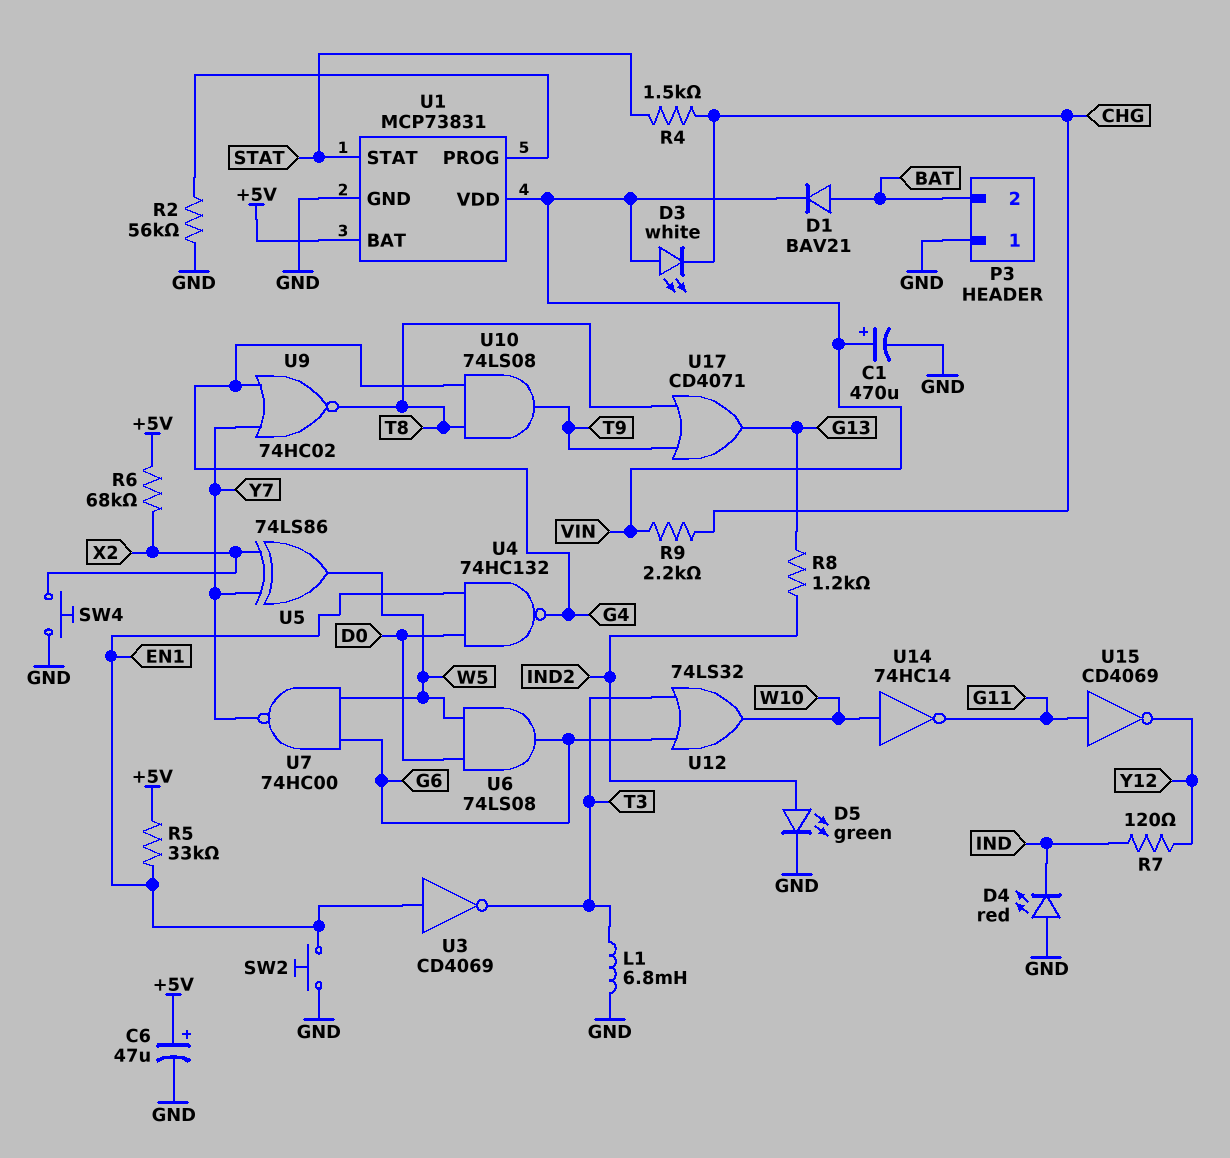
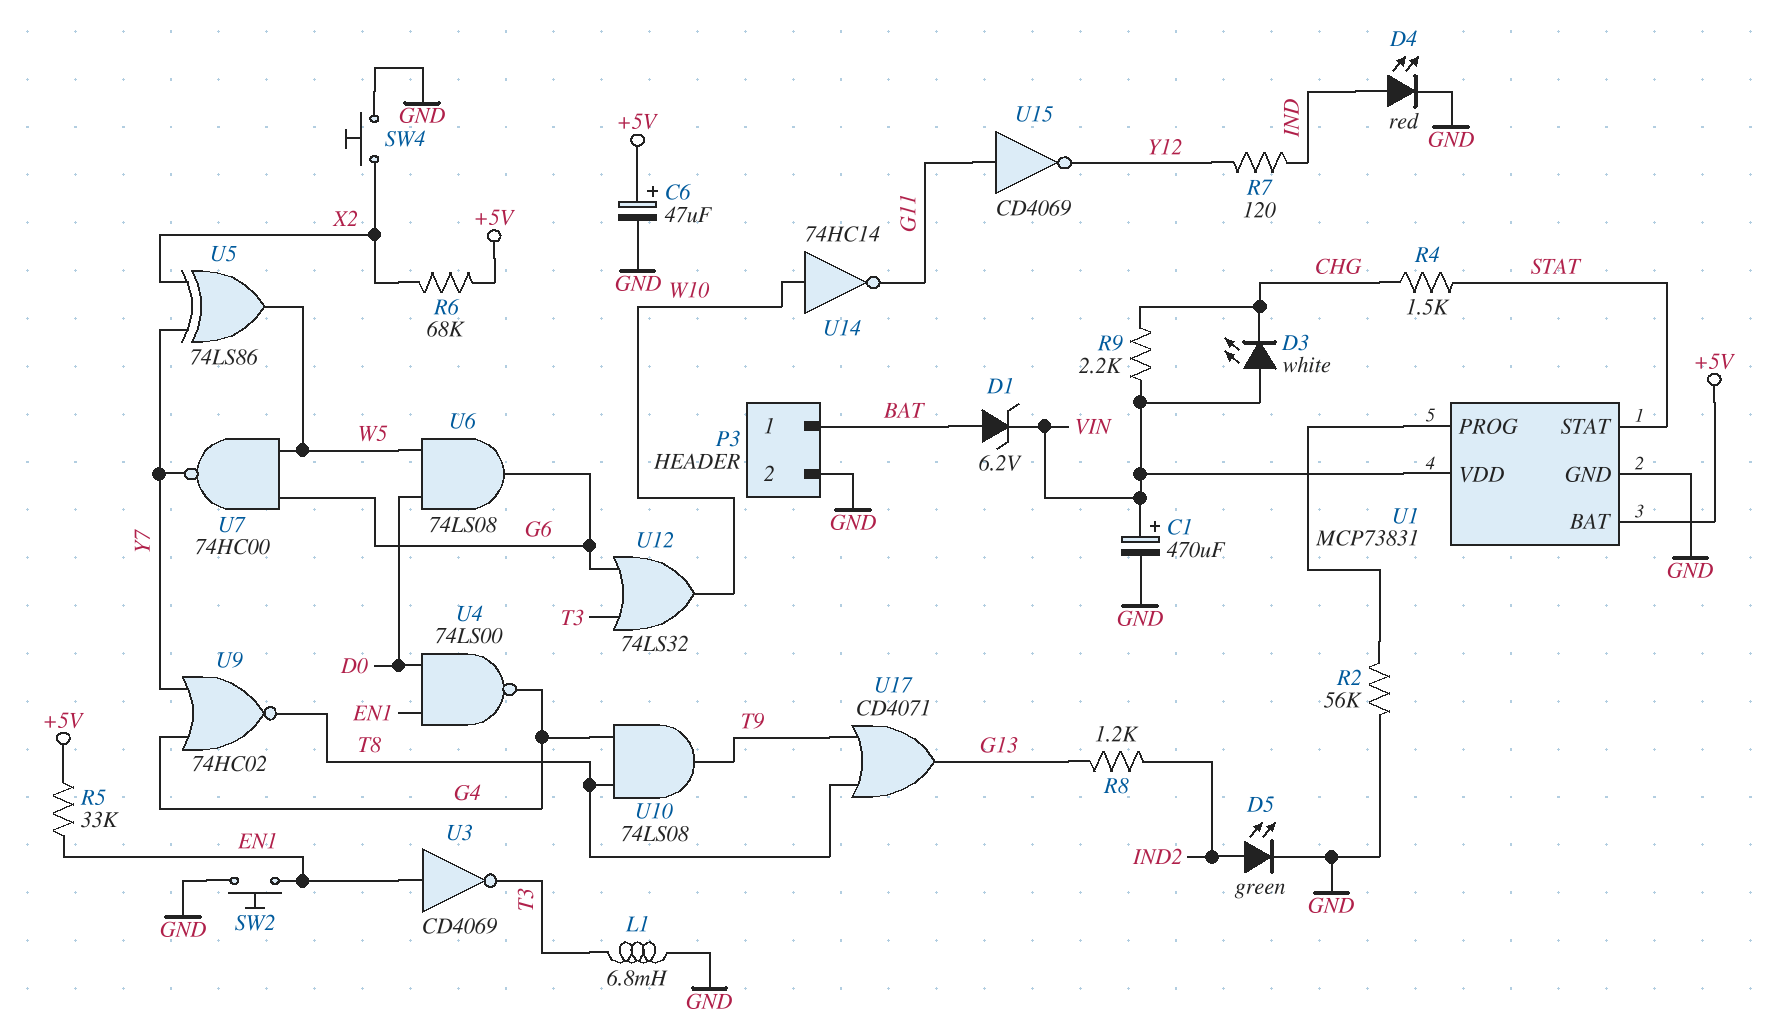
D1: diode BAV21 (A BAT, K VIN) -> zener 6.2V (A BAT, K VIN)
D4: LED red (A GND, K IND) -> LED red (A IND, K GND)
P3 pin 1: GND -> BAT
P3 pin 2: BAT -> GND
U4: NAND 74HC132 (in D0, in EN1, out G4) -> NAND 74LS00 (in D0, in EN1, out G4)

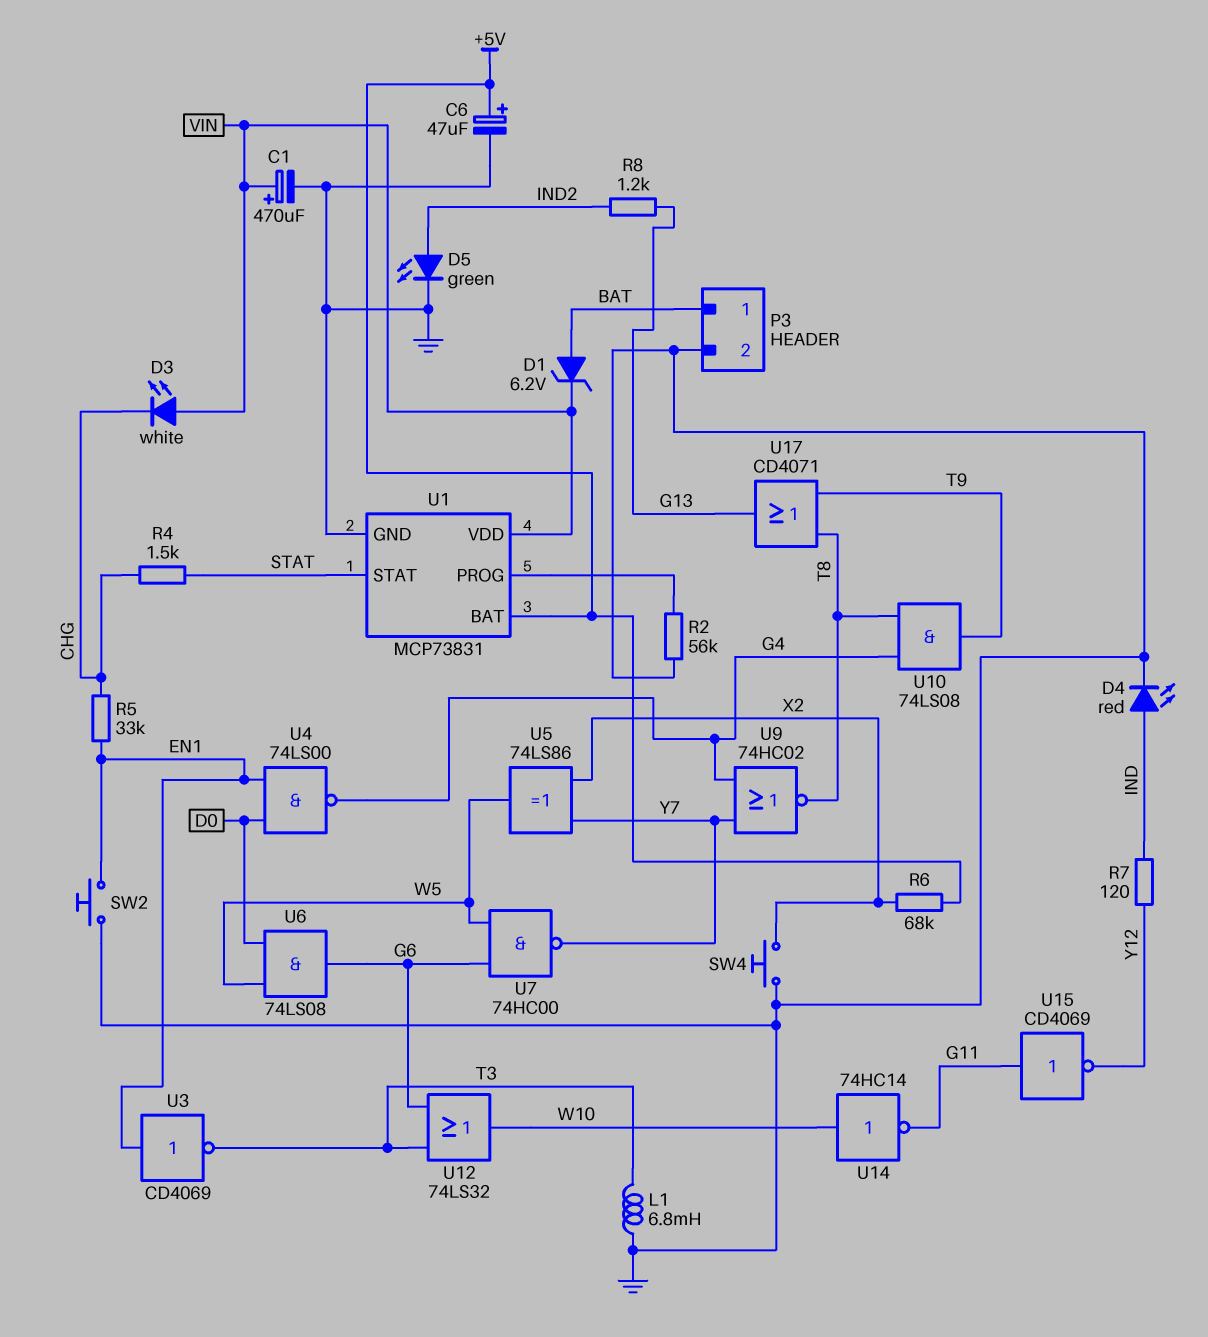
R5: 33k (+5V, EN1) -> 33k (CHG, EN1)
R9: 2.2k (CHG, VIN) -> none

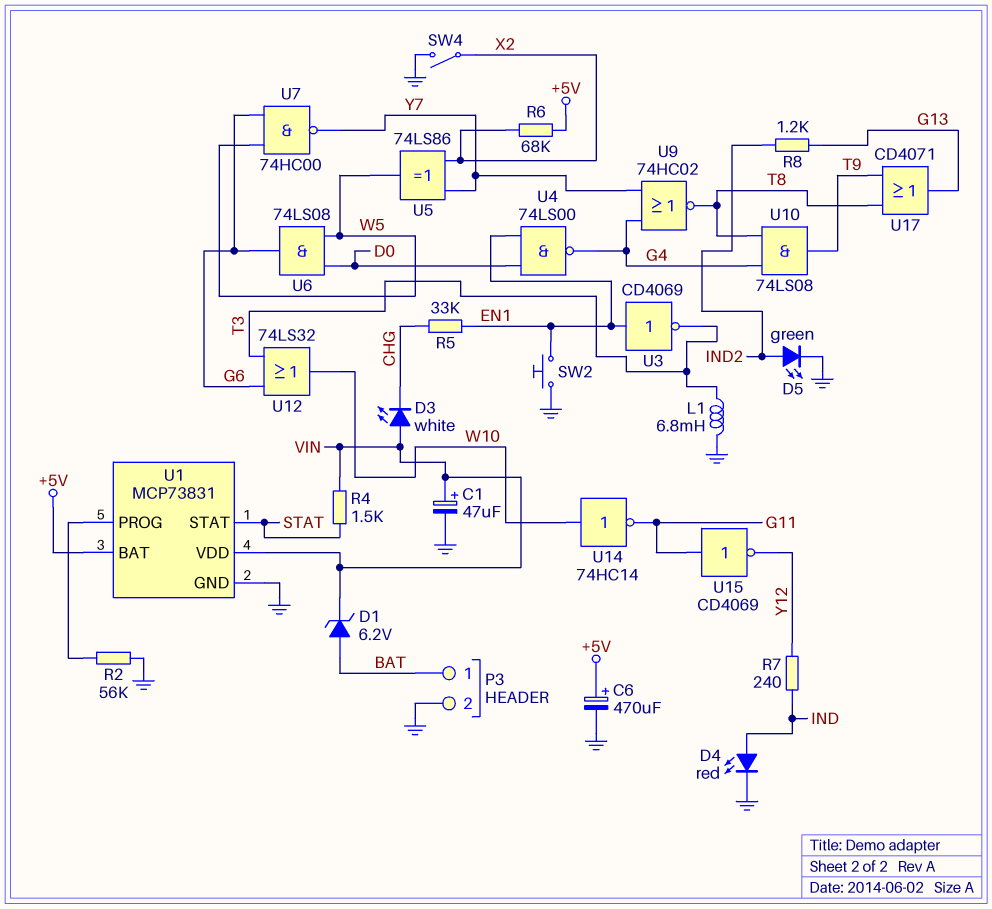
C1: 470uF (plus VIN, minus GND) -> 47uF (plus VIN, minus GND)
C6: 47uF (plus +5V, minus GND) -> 470uF (plus +5V, minus GND)
R4: 1.5k (CHG, STAT) -> 1.5k (STAT, VIN)
R7: 120 (IND, Y12) -> 240 (IND, Y12)
SW4: button (GND, X2) -> switch (GND, X2)

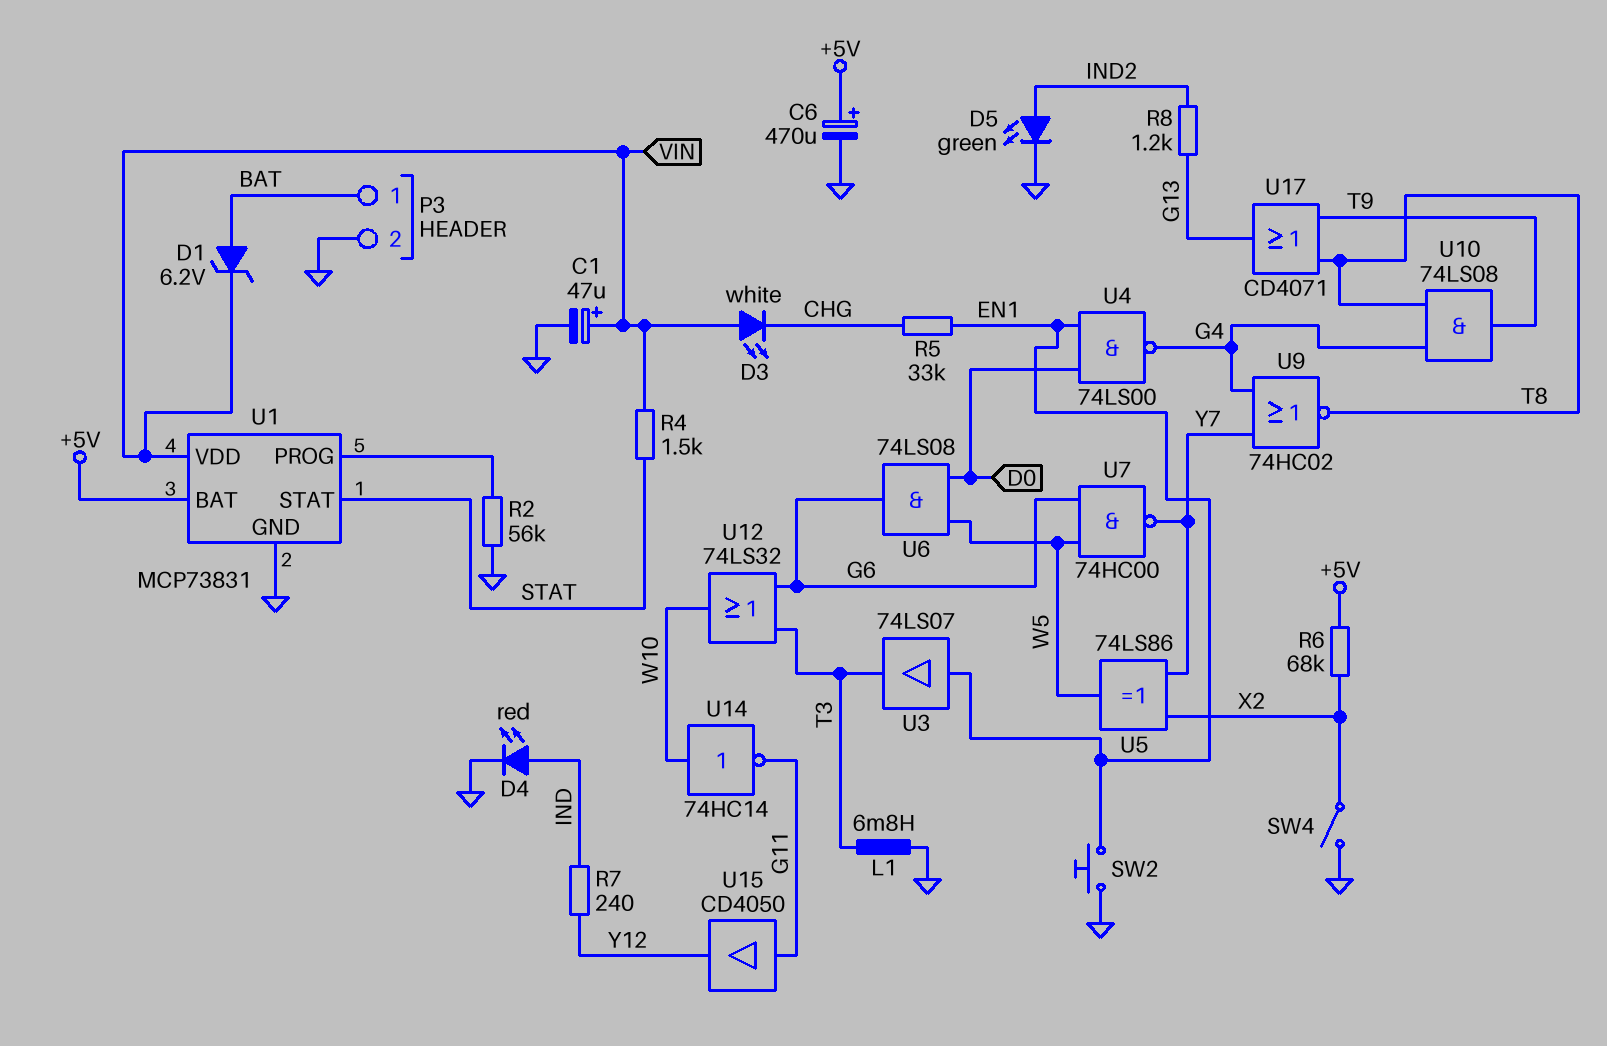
U3: NOT CD4069 (in EN1, out T3) -> buffer 74LS07 (in EN1, out T3)
U15: NOT CD4069 (in G11, out Y12) -> buffer CD4050 (in G11, out Y12)

